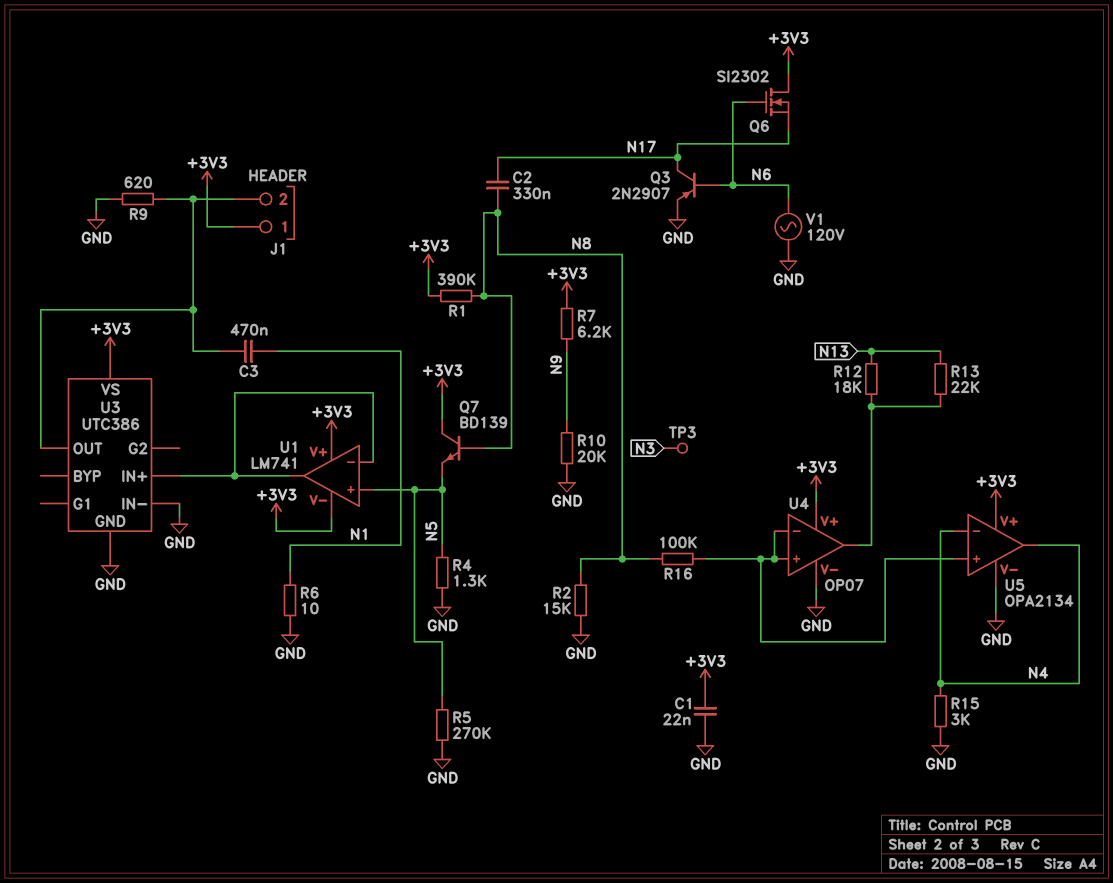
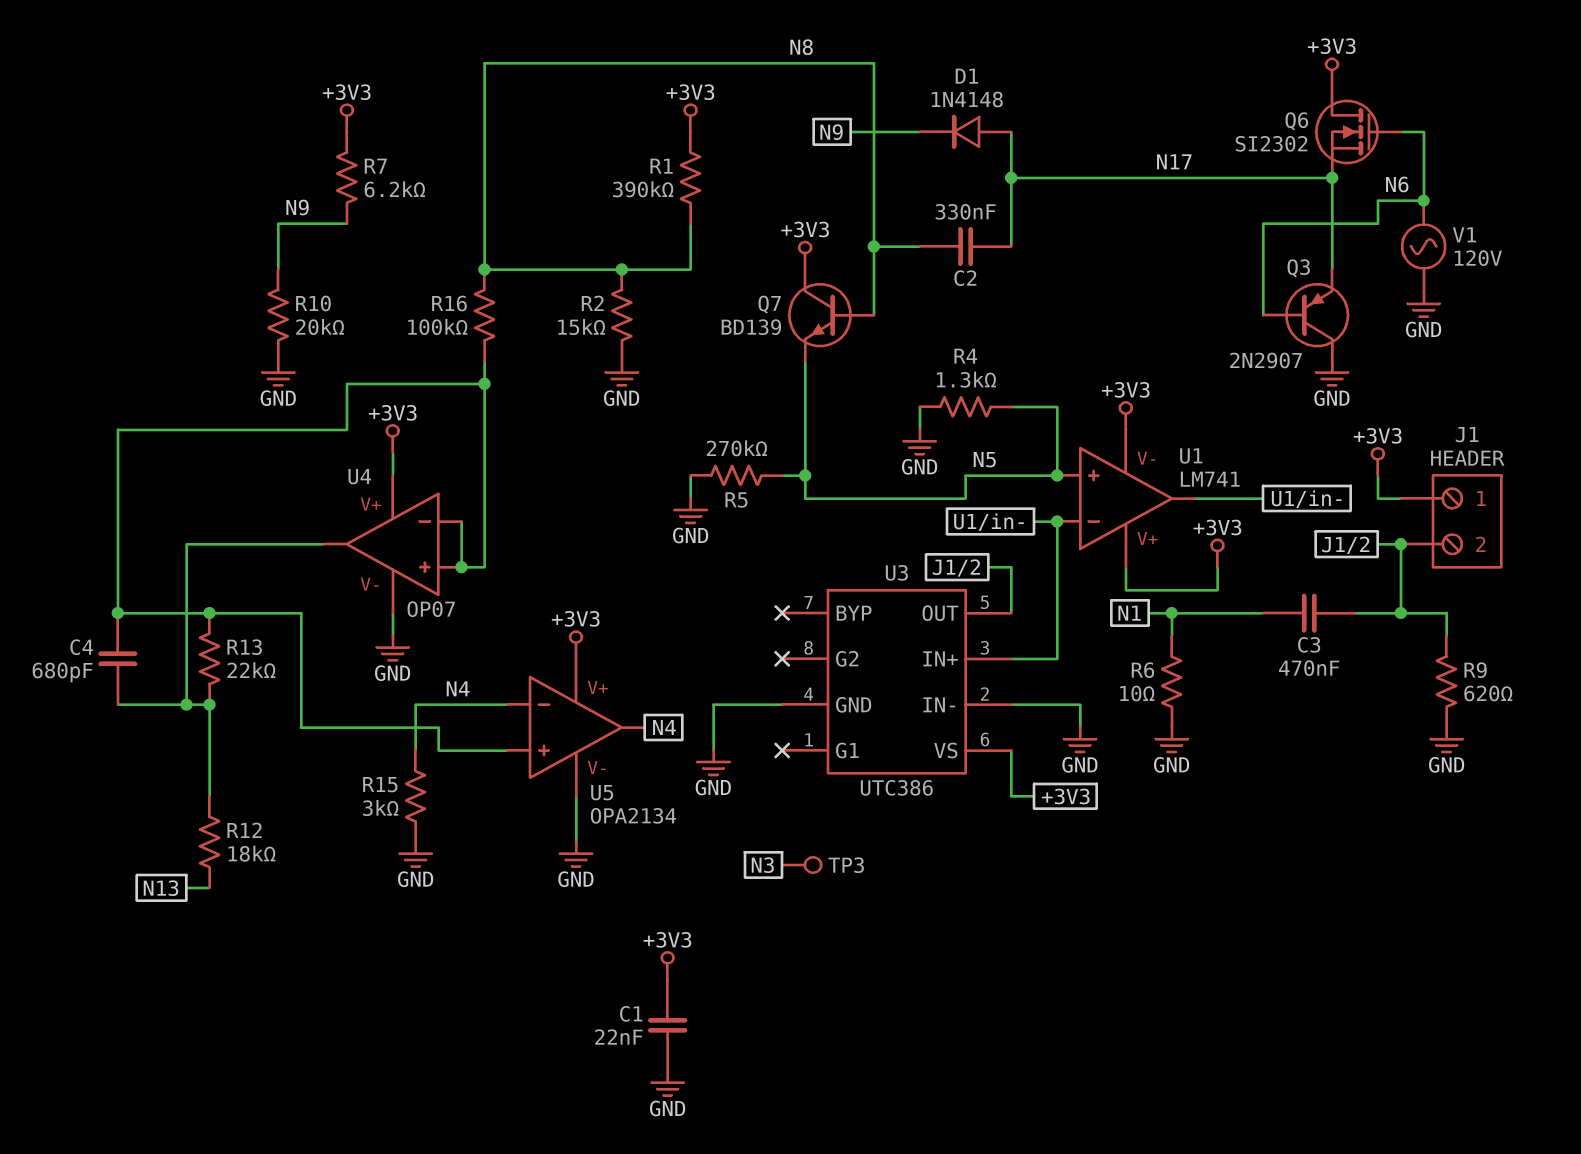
C4: none -> 680pF (U4/in+, U4/out)
D1: none -> diode 1N4148 (A N17, K N9)
Q3: PNP 2N2907 (B N6, C N17, E GND) -> PNP 2N2907 (B N6, C GND, E N17)
R13: 22k (N13, U4/out) -> 22k (U4/in+, U4/out)

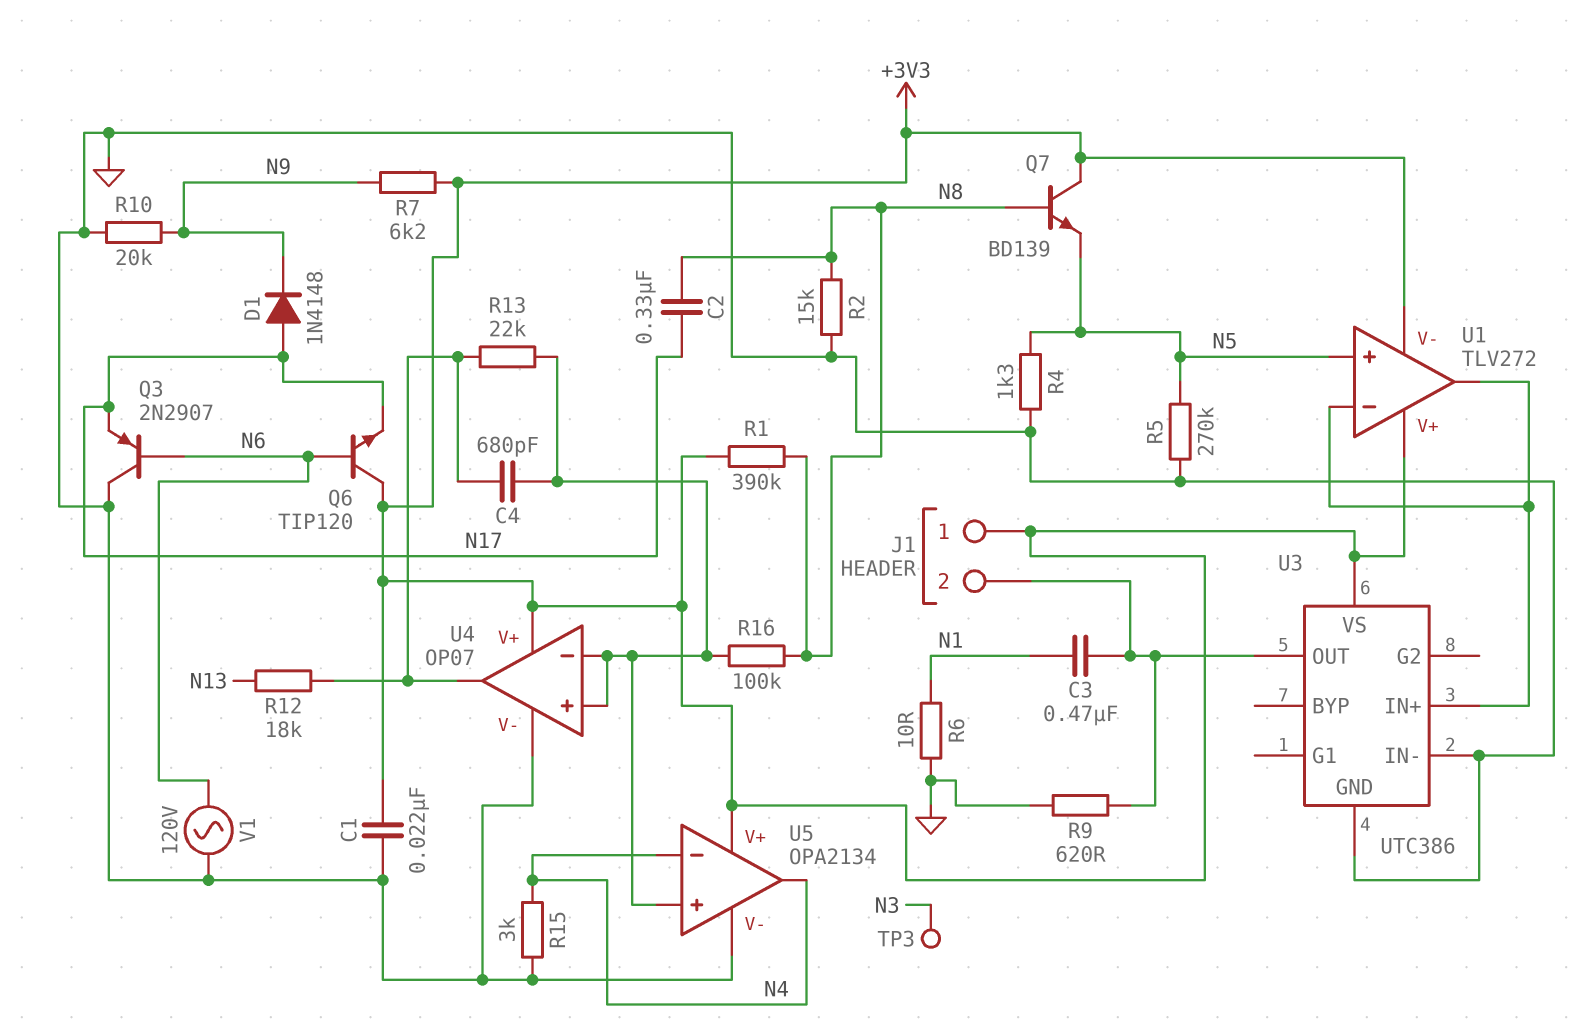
Q6: NMOS SI2302 (G N6, D +3V3, S N17) -> NPN TIP120 (B N6, C +3V3, E N17)
U1: LM741 -> TLV272

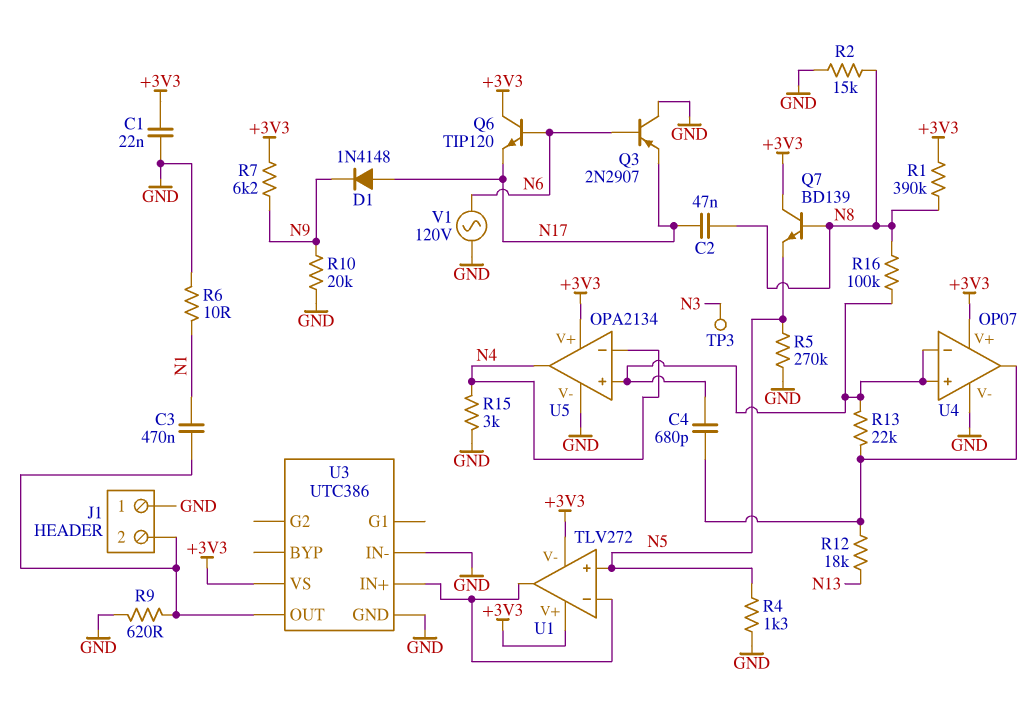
C2: 330nF (N8, N17) -> 47nF (N8, N17)
J1 pin 1: +3V3 -> GND

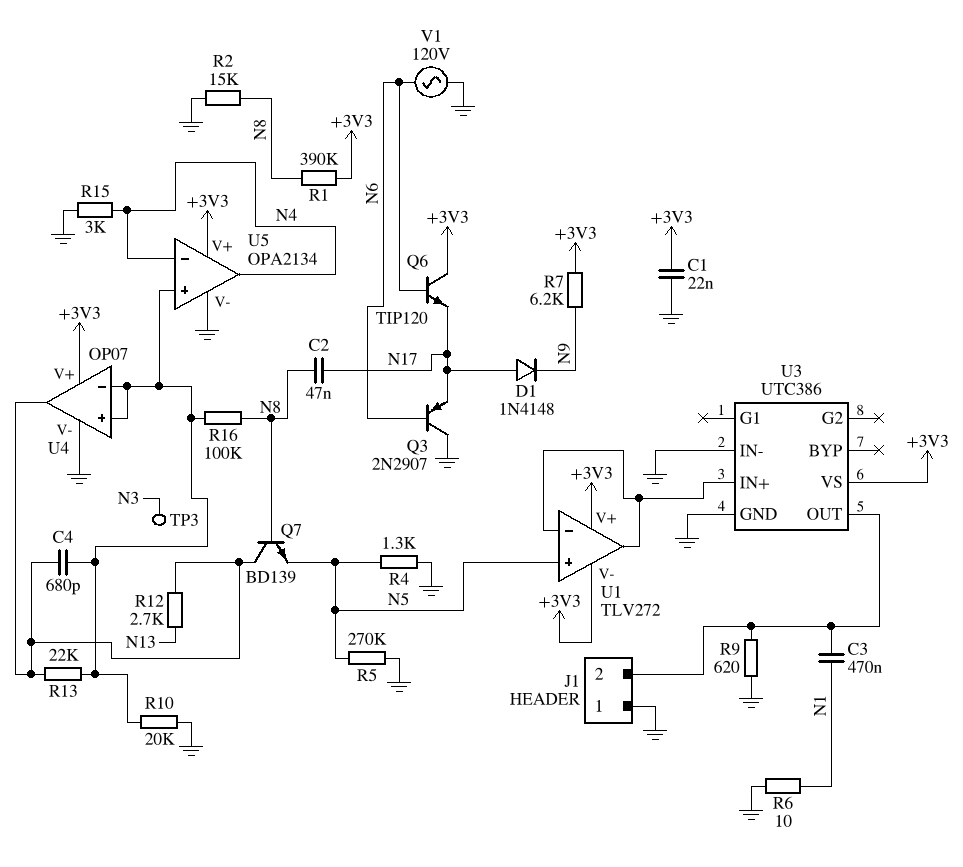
Q7: NPN BD139 (B N8, C +3V3, E N5) -> NPN BD139 (B N8, C U4/out, E N5)
R10: 20k (GND, N9) -> 20k (GND, U4/in+)
R12: 18k (N13, U4/out) -> 2.7k (N13, U4/out)

